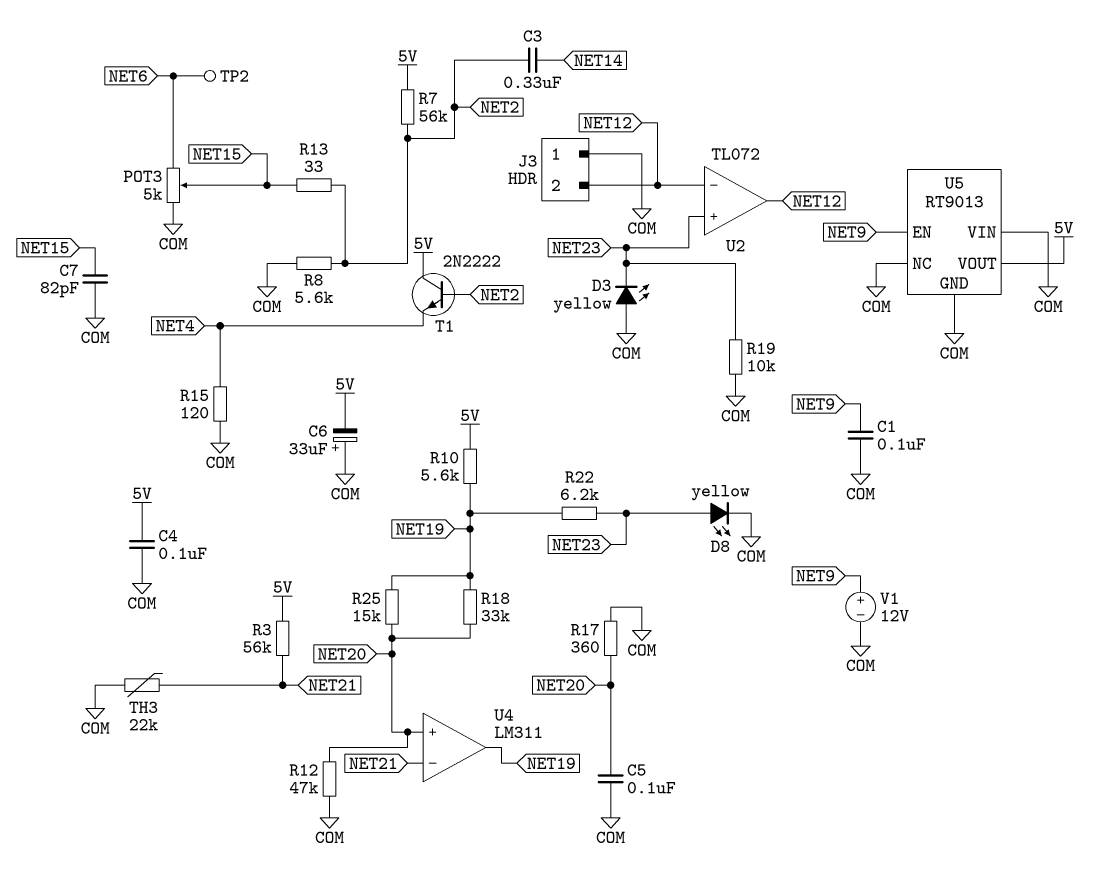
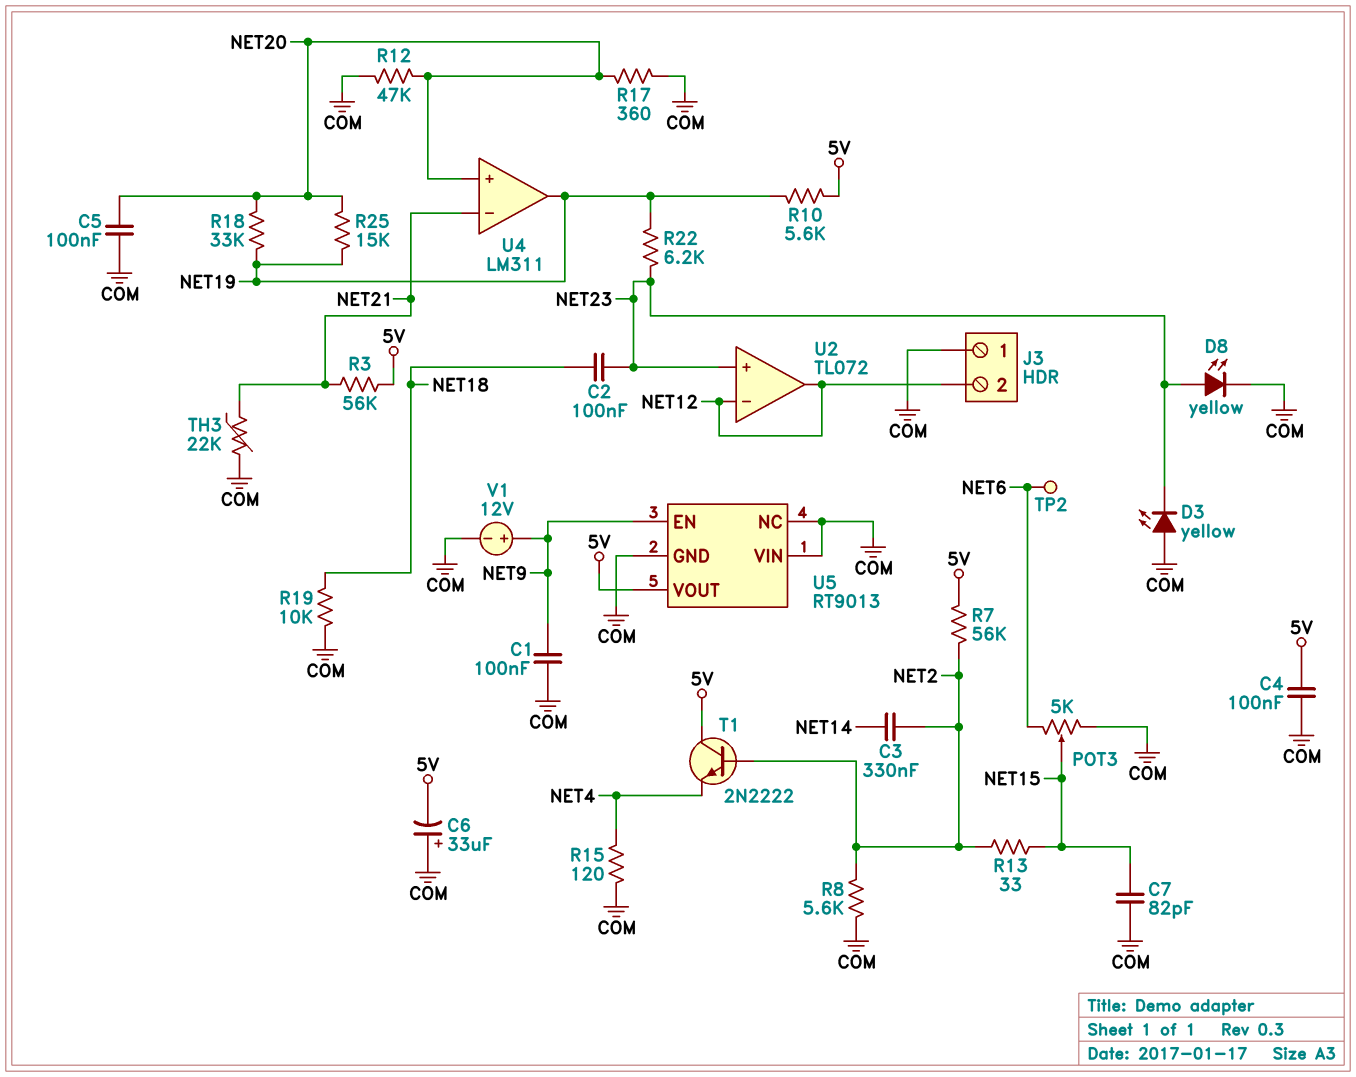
C2: none -> 100nF (NET18, NET23)
R19: 10k (COM, NET23) -> 10k (COM, NET18)

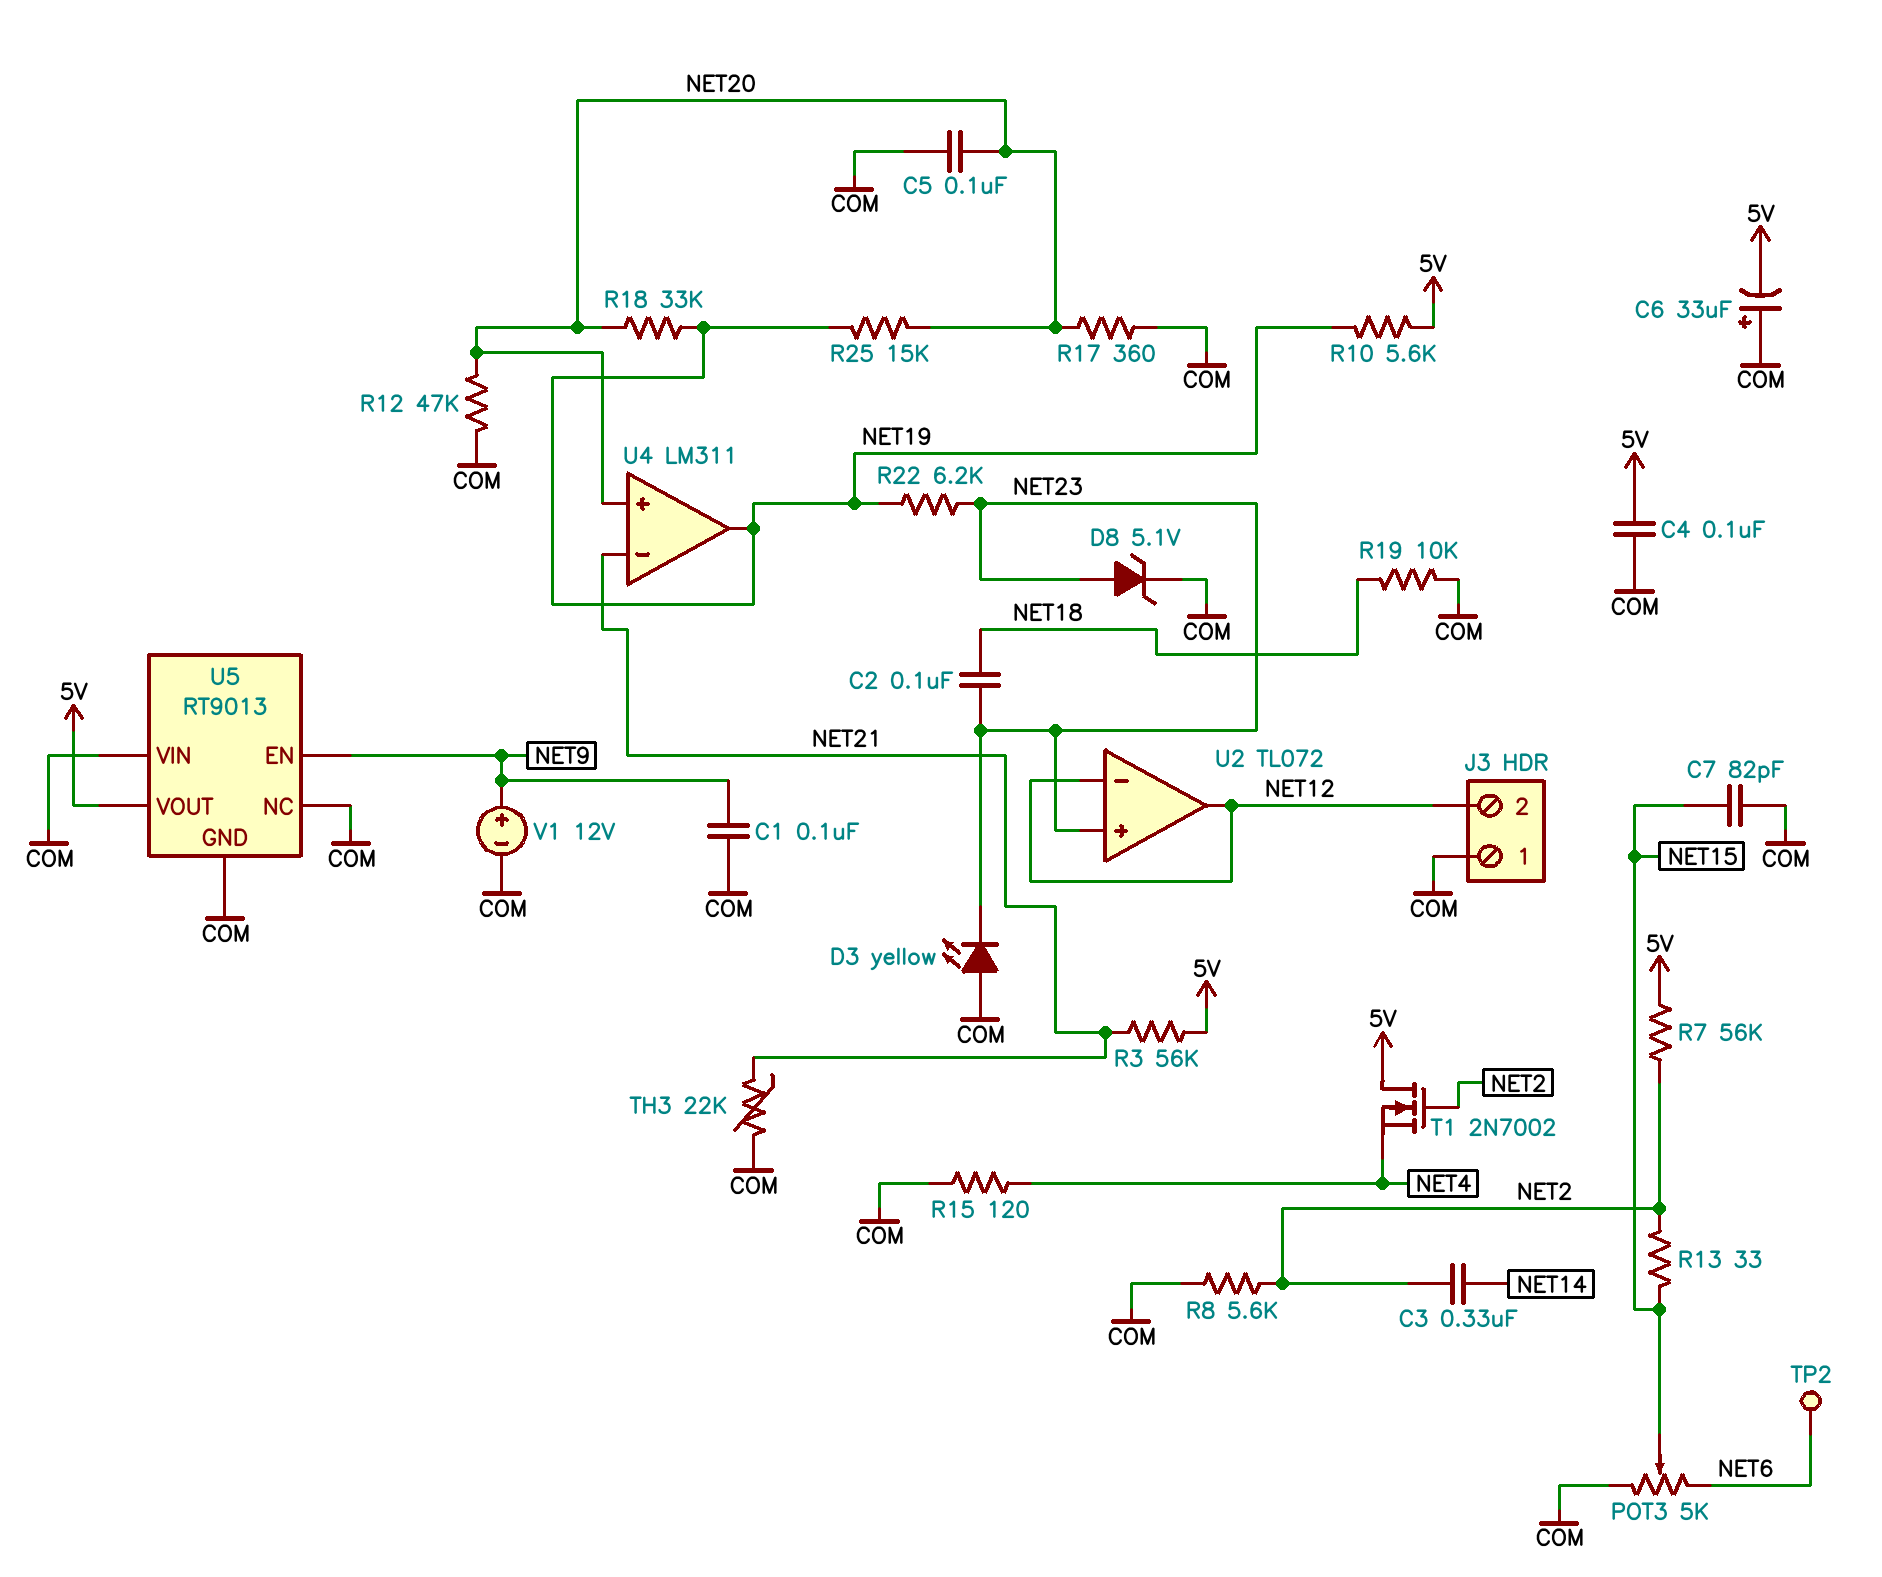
D8: LED yellow (A NET23, K COM) -> zener 5.1V (A NET23, K COM)
T1: NPN 2N2222 (B NET2, C 5V, E NET4) -> NMOS 2N7002 (G NET2, D 5V, S NET4)

